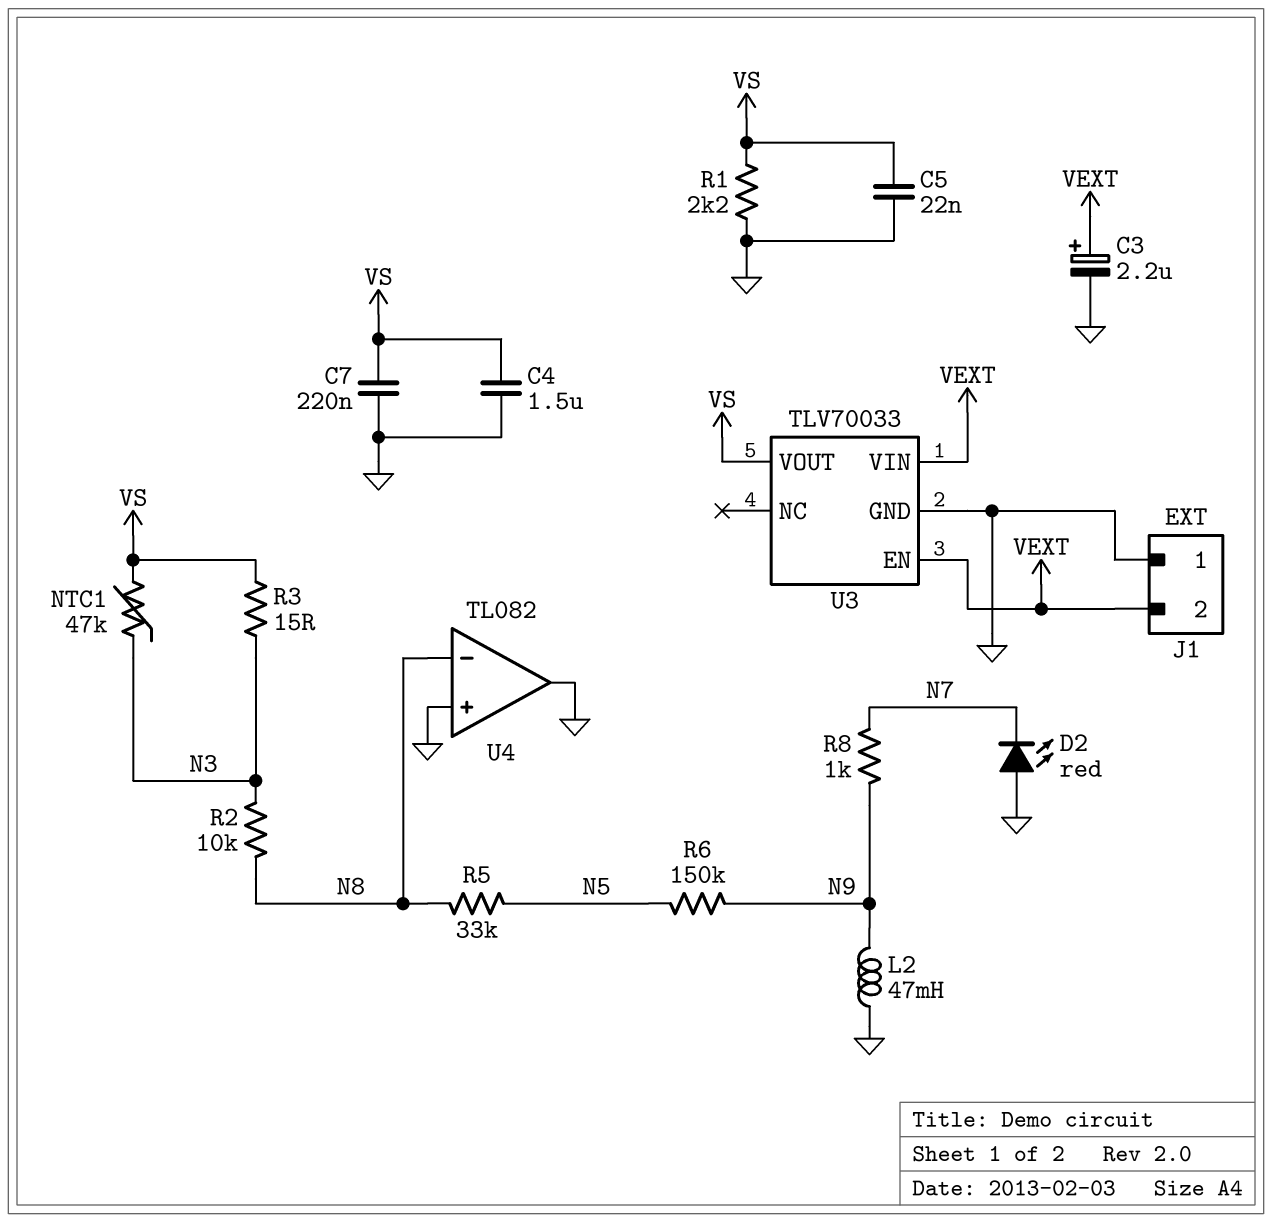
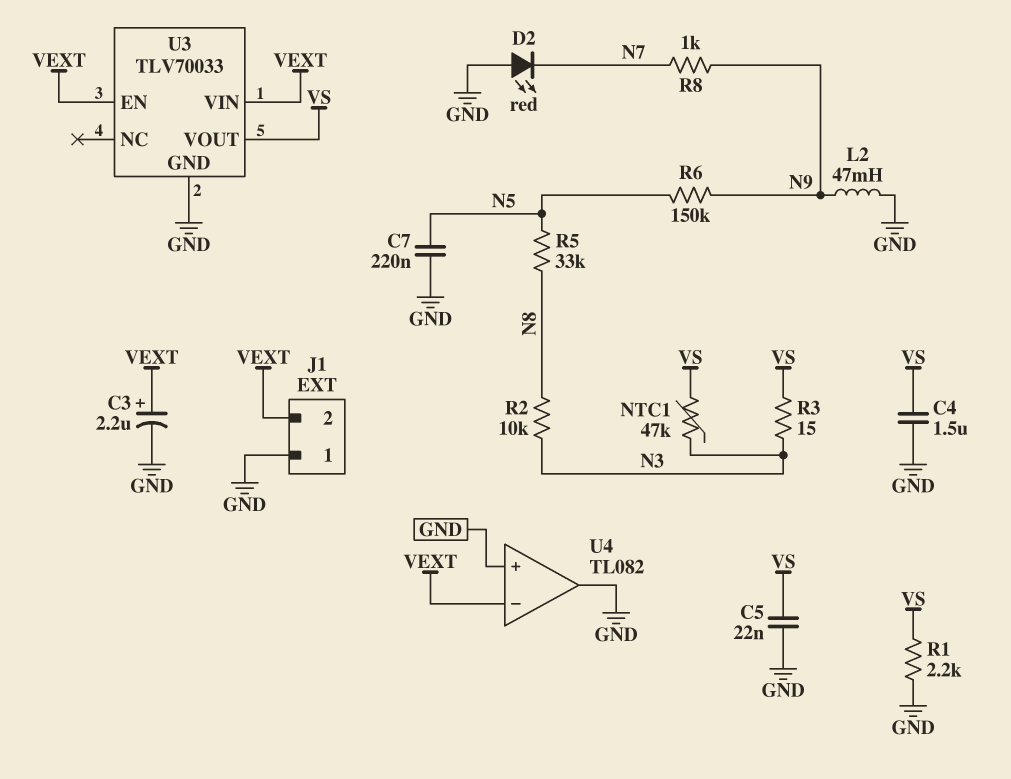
C7: 220nF (GND, VS) -> 220nF (GND, N5)
U4 pin in-: N8 -> VEXT

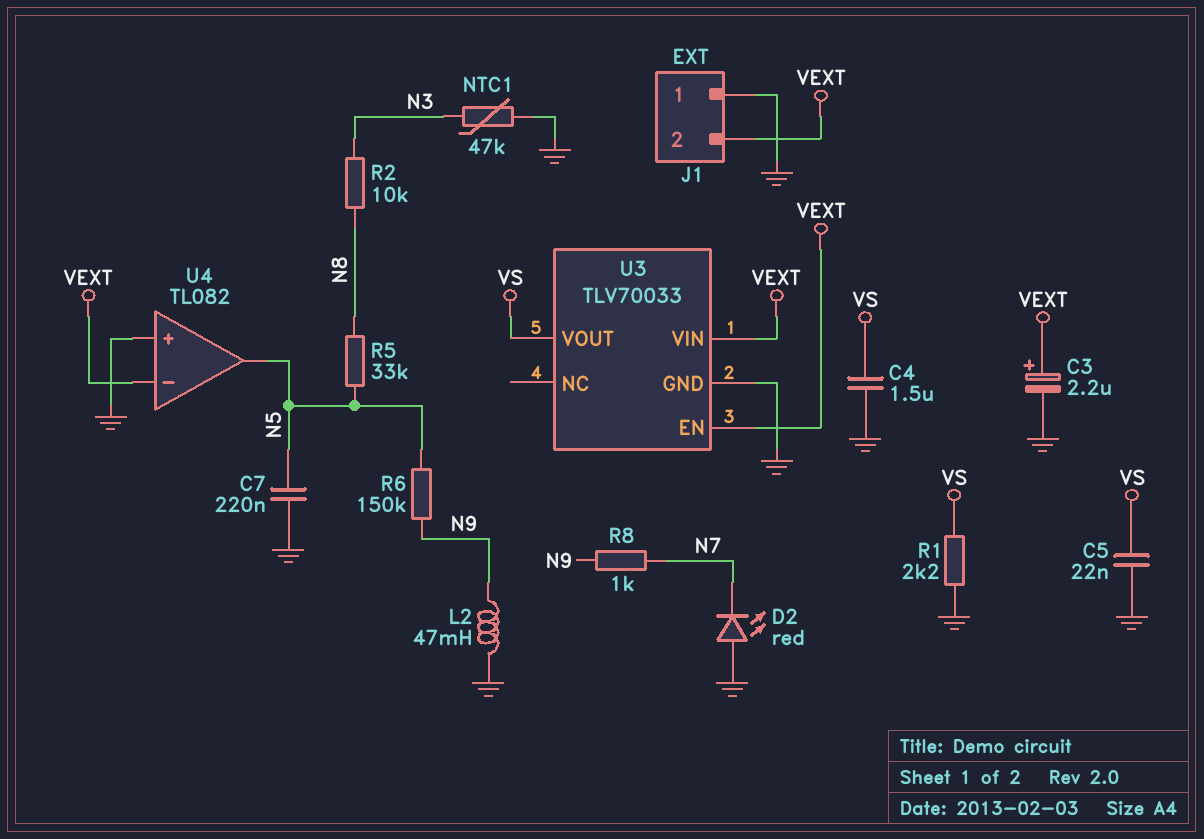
NTC1: 47k (N3, VS) -> 47k (GND, N3)
R3: 15 (N3, VS) -> none
U4 pin out: GND -> N5

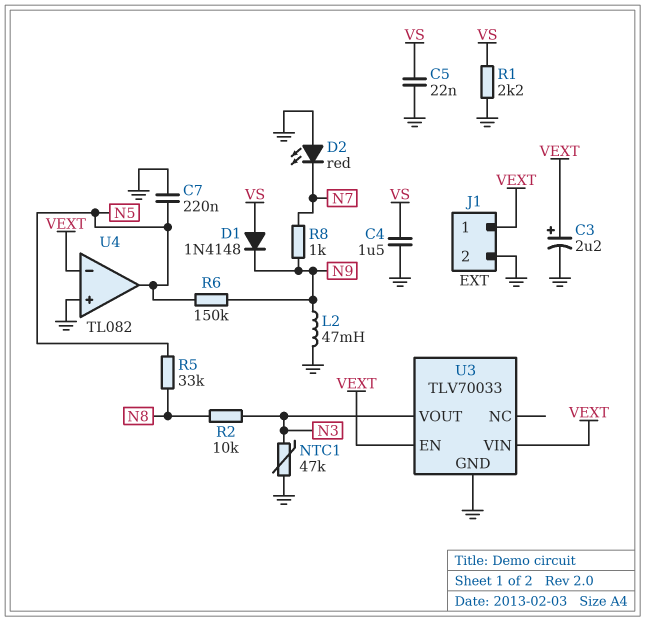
D1: none -> diode 1N4148 (A VS, K N9)
J1 pin 1: GND -> VEXT
J1 pin 2: VEXT -> GND
U3 pin VOUT: VS -> N3

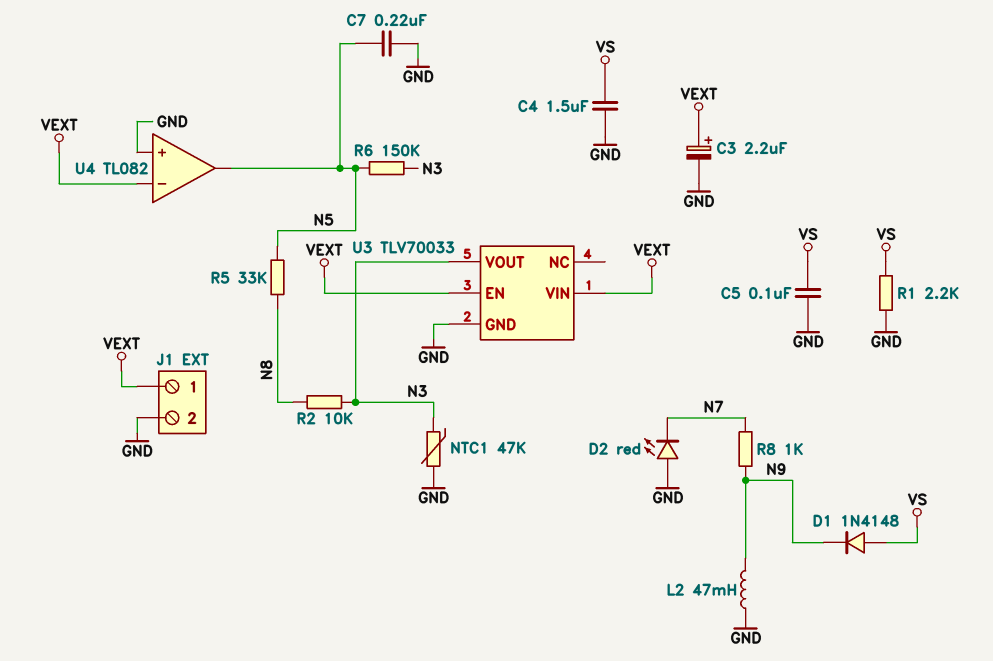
C5: 22nF (GND, VS) -> 100nF (GND, VS)
R6: 150k (N5, N9) -> 150k (N3, N5)

